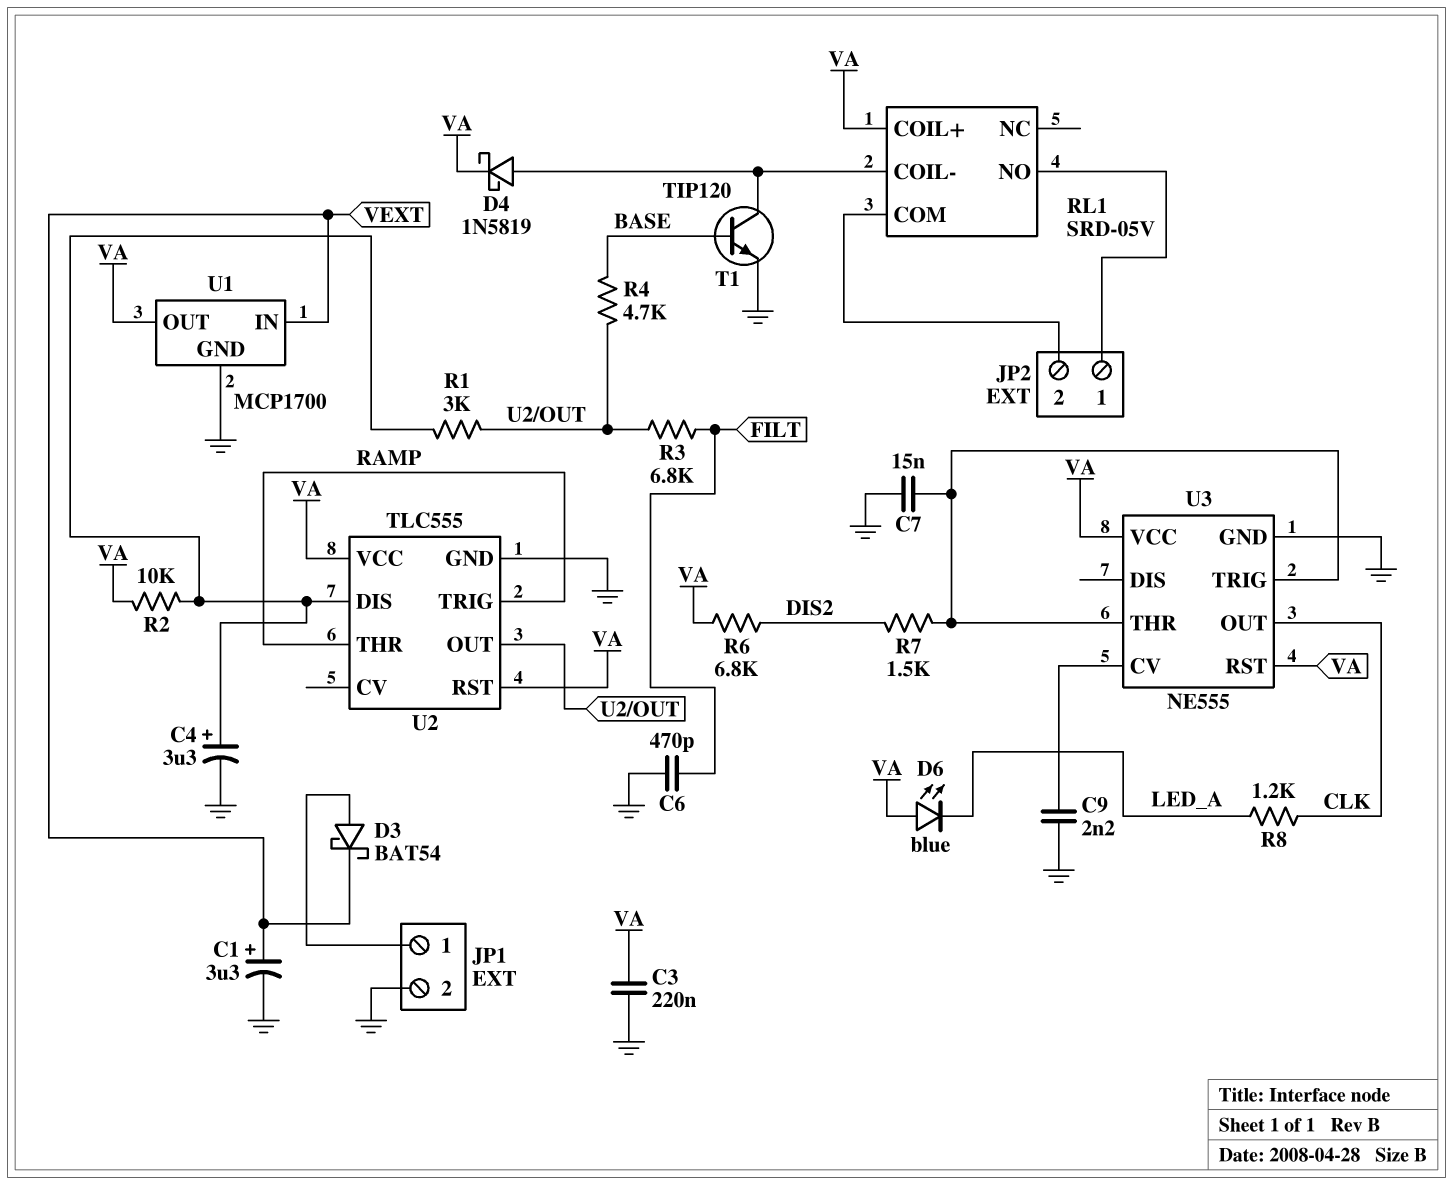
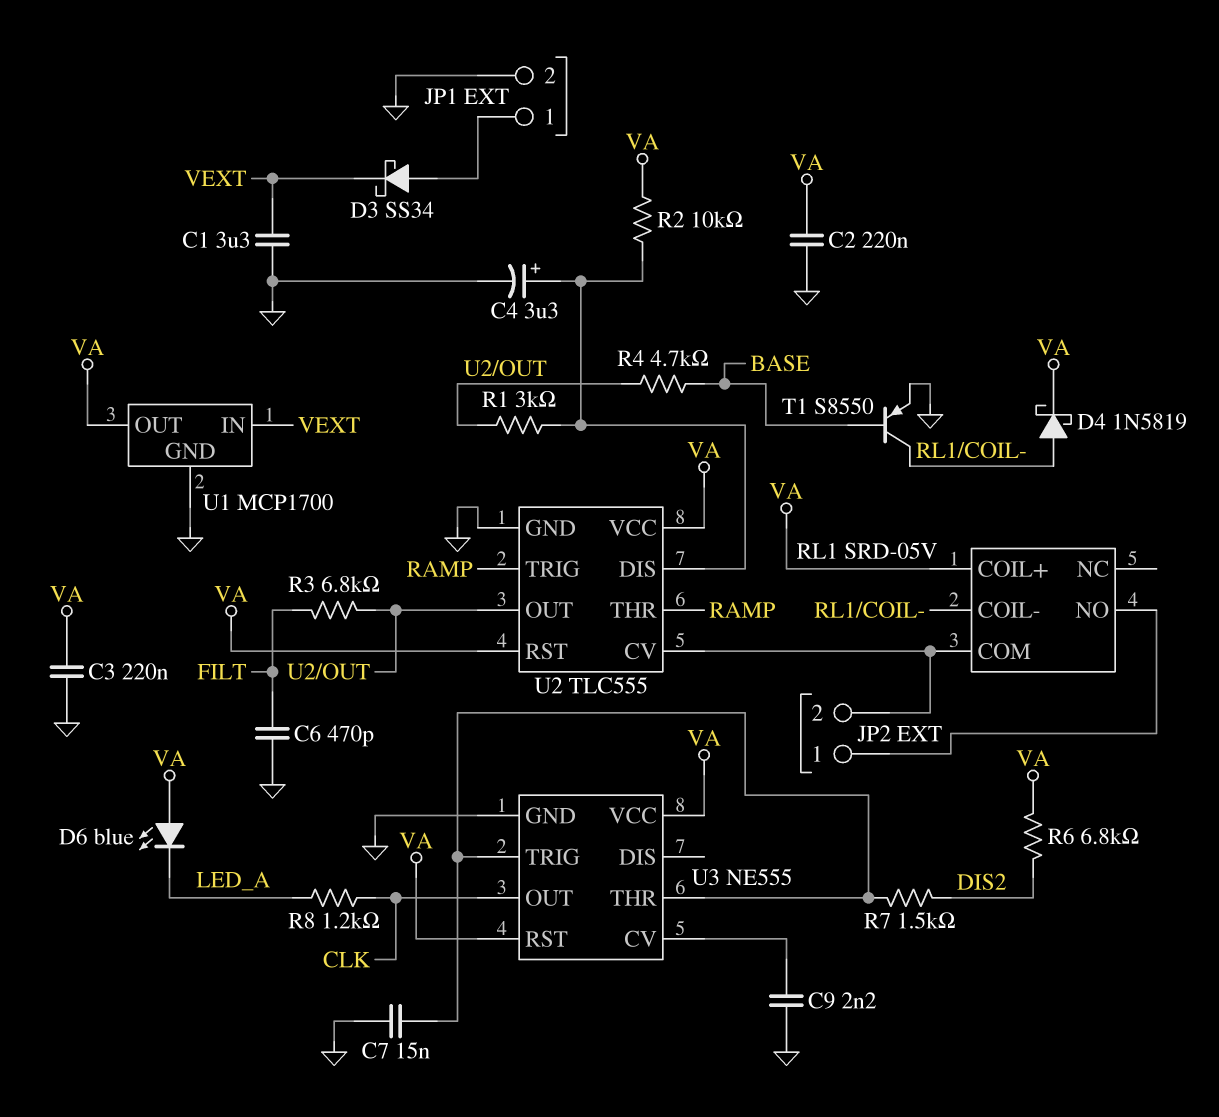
C1: 3.3uF (plus VEXT, minus GND) -> 3.3uF (GND, VEXT)
C2: none -> 220nF (GND, VA)
D3: schottky BAT54 (A JP1/1, K VEXT) -> schottky SS34 (A JP1/1, K VEXT)
T1: NPN TIP120 (B BASE, C RL1/COIL-, E GND) -> PNP S8550 (B BASE, C RL1/COIL-, E GND)
U2 pin CV: none -> JP2/2

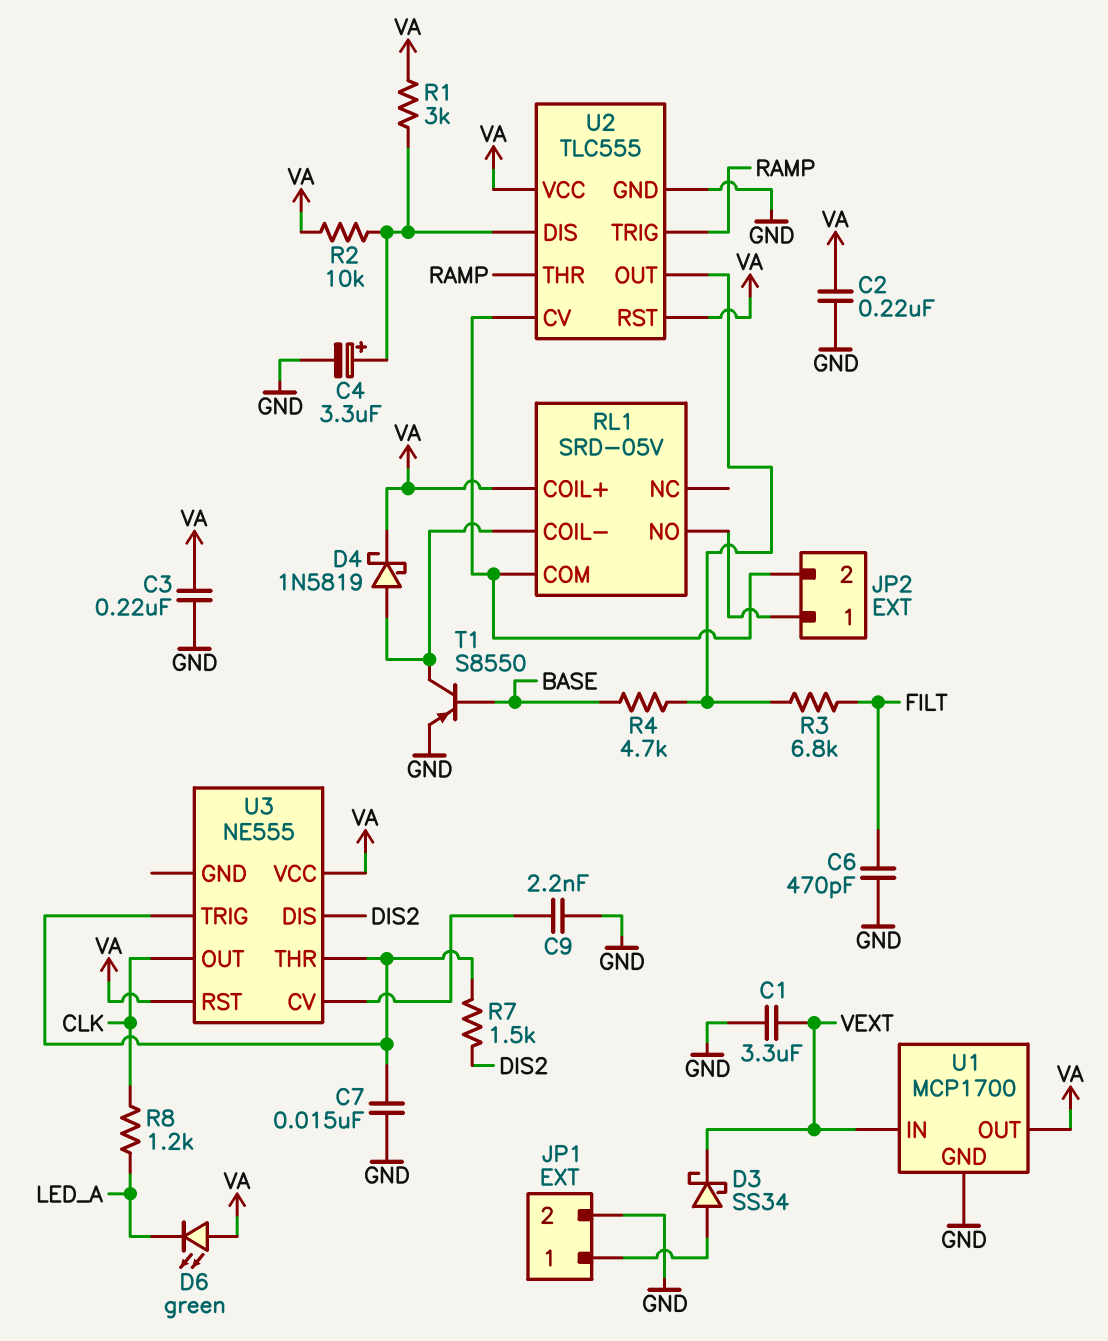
D6: LED blue (A VA, K LED_A) -> LED green (A VA, K LED_A)
R1: 3k (U2/DIS, U2/OUT) -> 3k (U2/DIS, VA)
R6: 6.8k (DIS2, VA) -> none
U3 pin DIS: none -> DIS2
U3 pin GND: GND -> none

